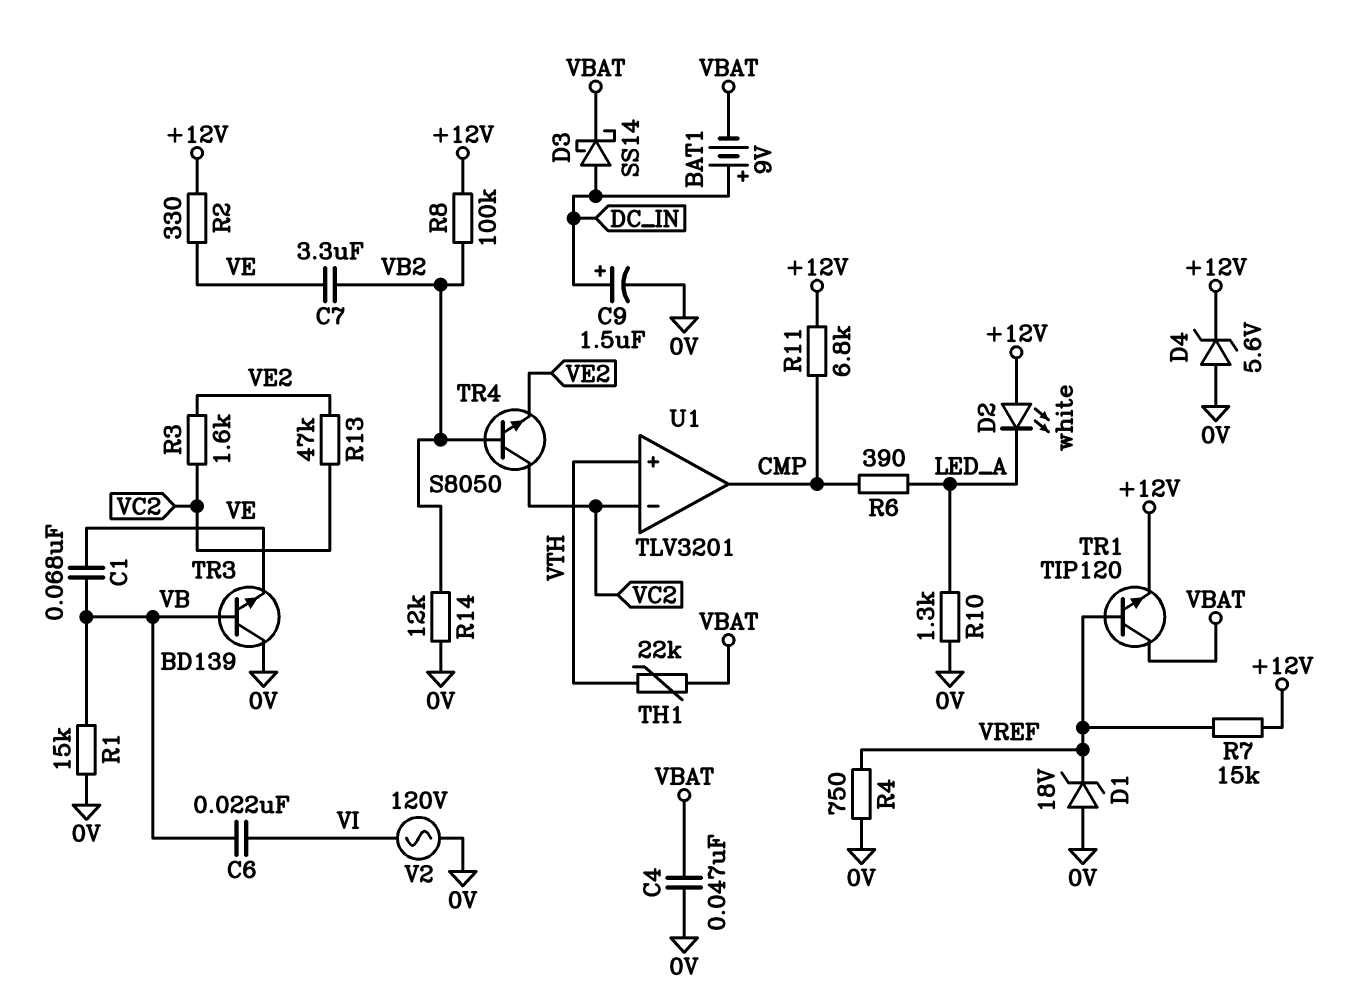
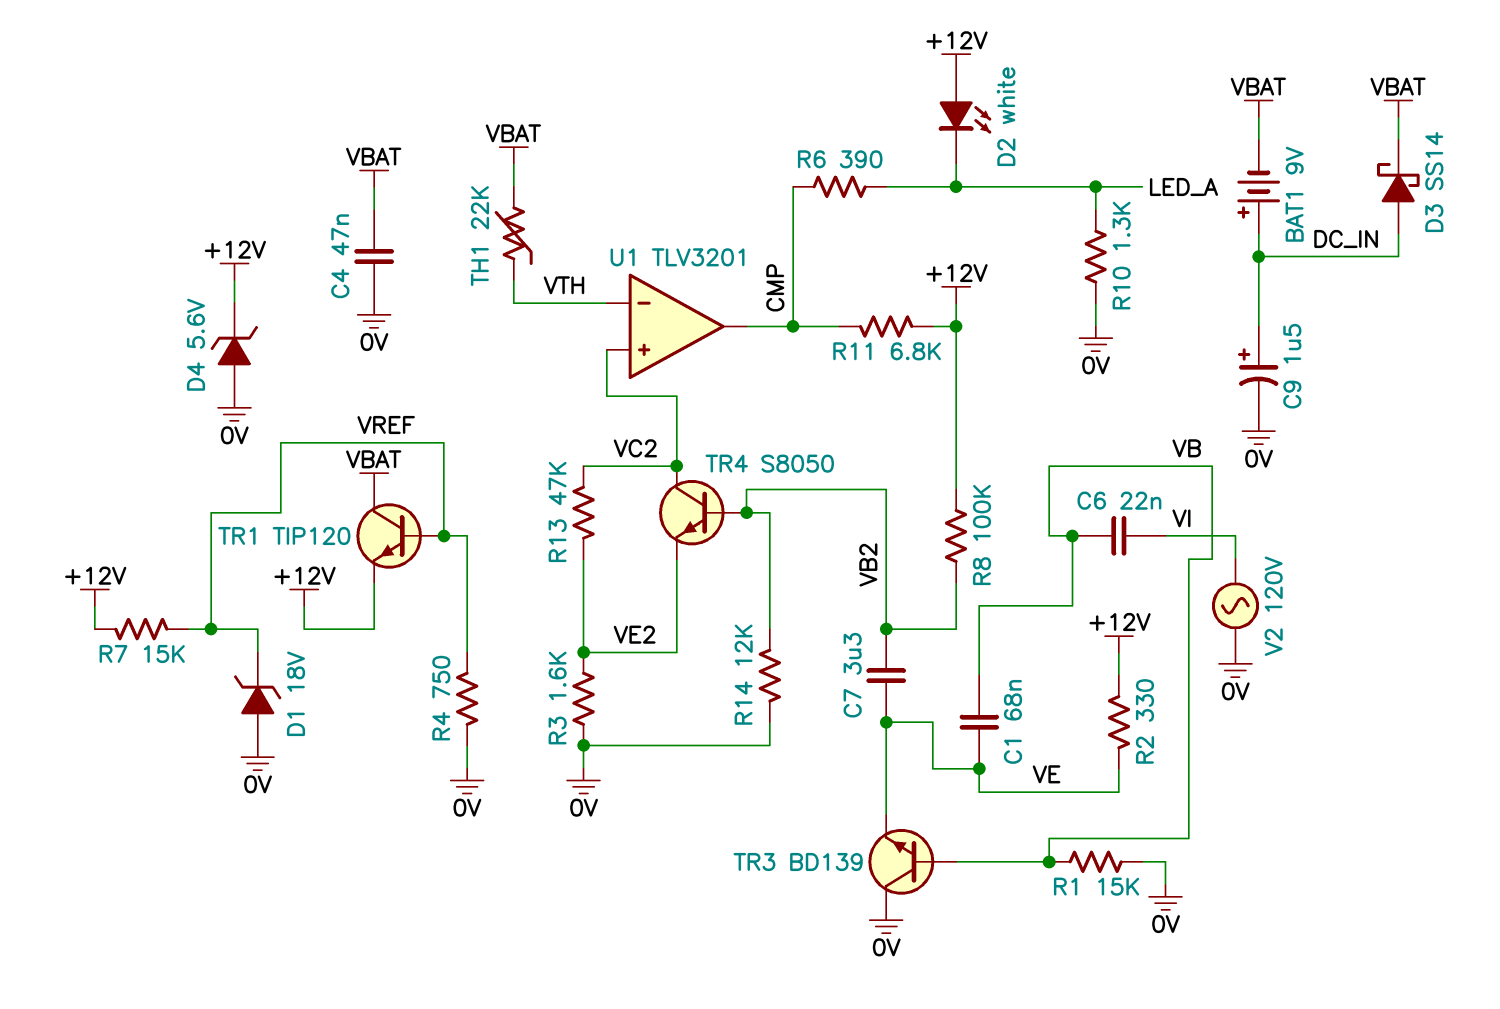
R3: 1.6k (VC2, VE2) -> 1.6k (0V, VE2)
U1 pin in+: VTH -> VC2
U1 pin in-: VC2 -> VTH

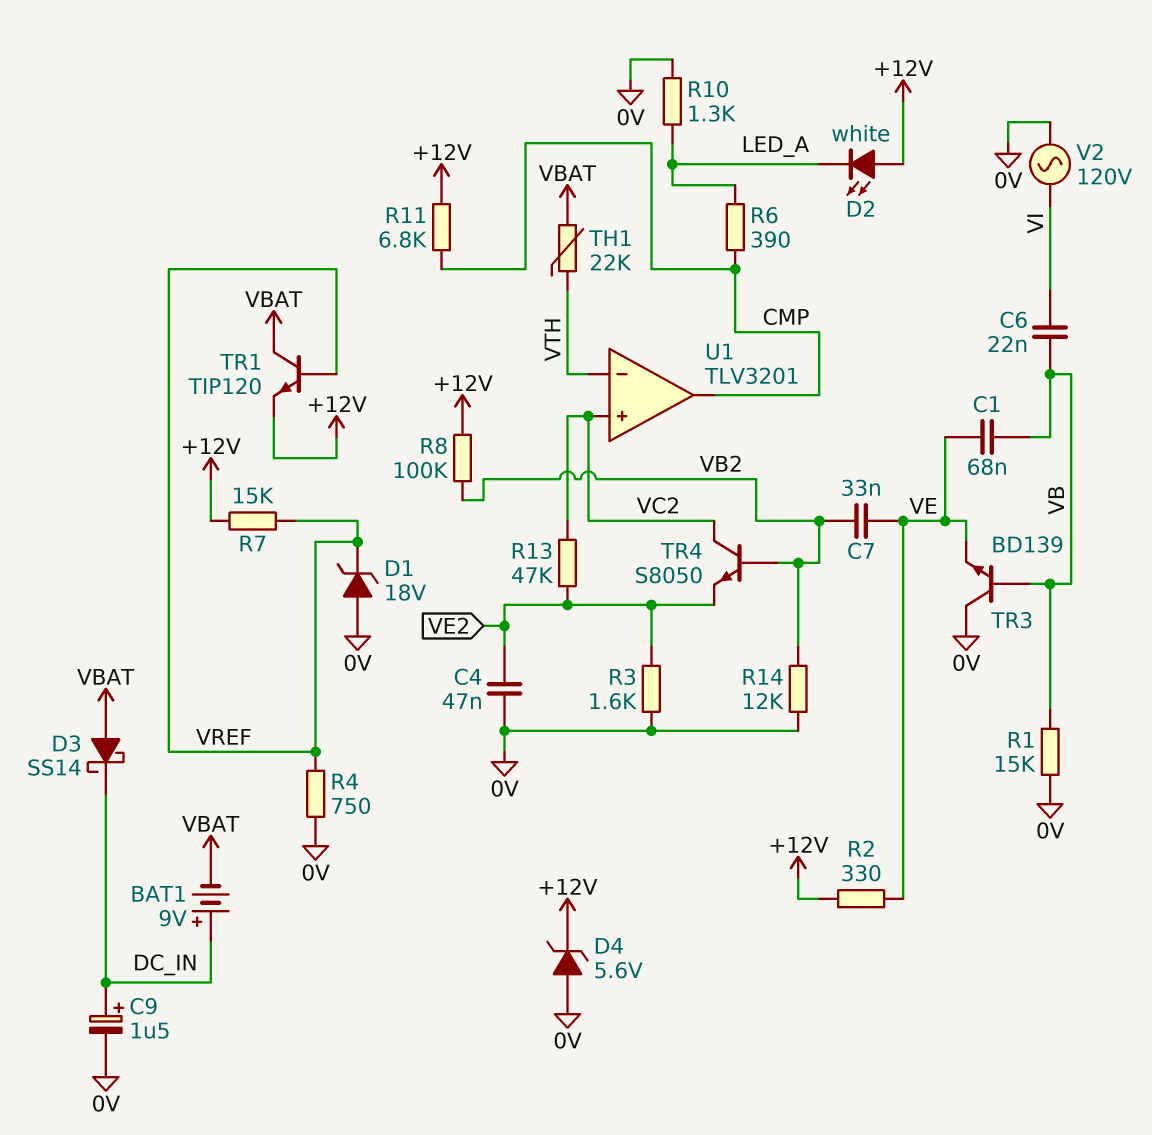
C4: 47nF (0V, VBAT) -> 47nF (0V, VE2)
C7: 3.3uF (VB2, VE) -> 33nF (VB2, VE)
D3: schottky SS14 (A DC_IN, K VBAT) -> schottky SS14 (A VBAT, K DC_IN)

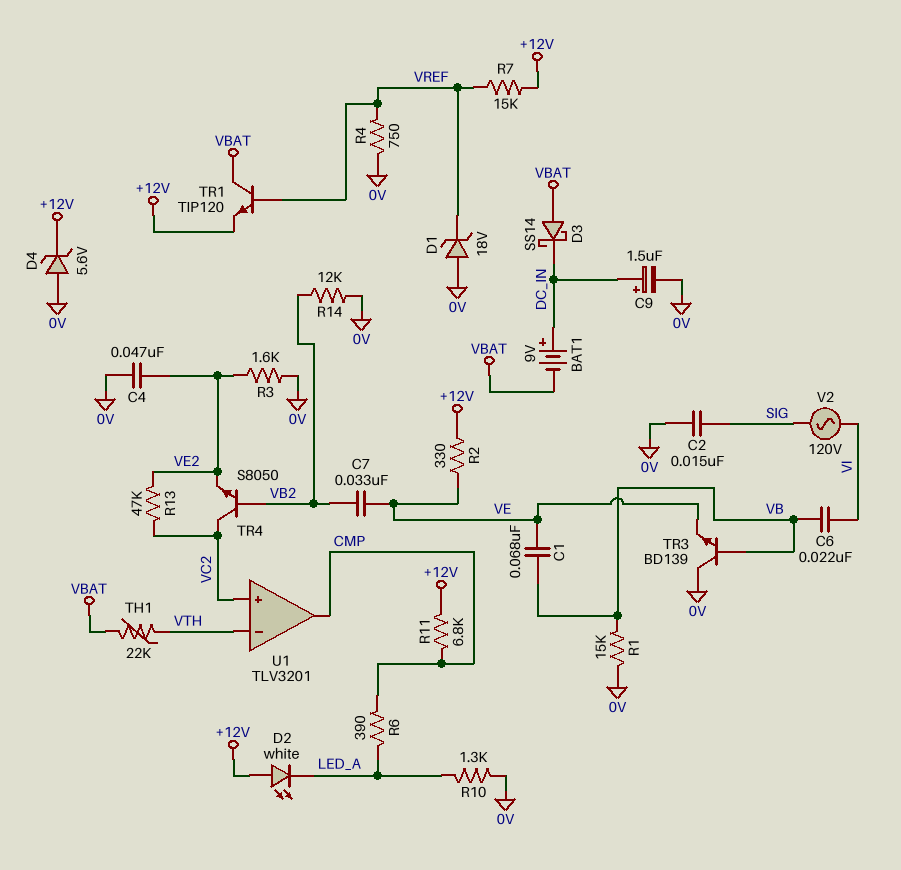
C2: none -> 15nF (0V, SIG)
R8: 100k (+12V, VB2) -> none
V2: AC 120V (0V, VI) -> AC 120V (SIG, VI)

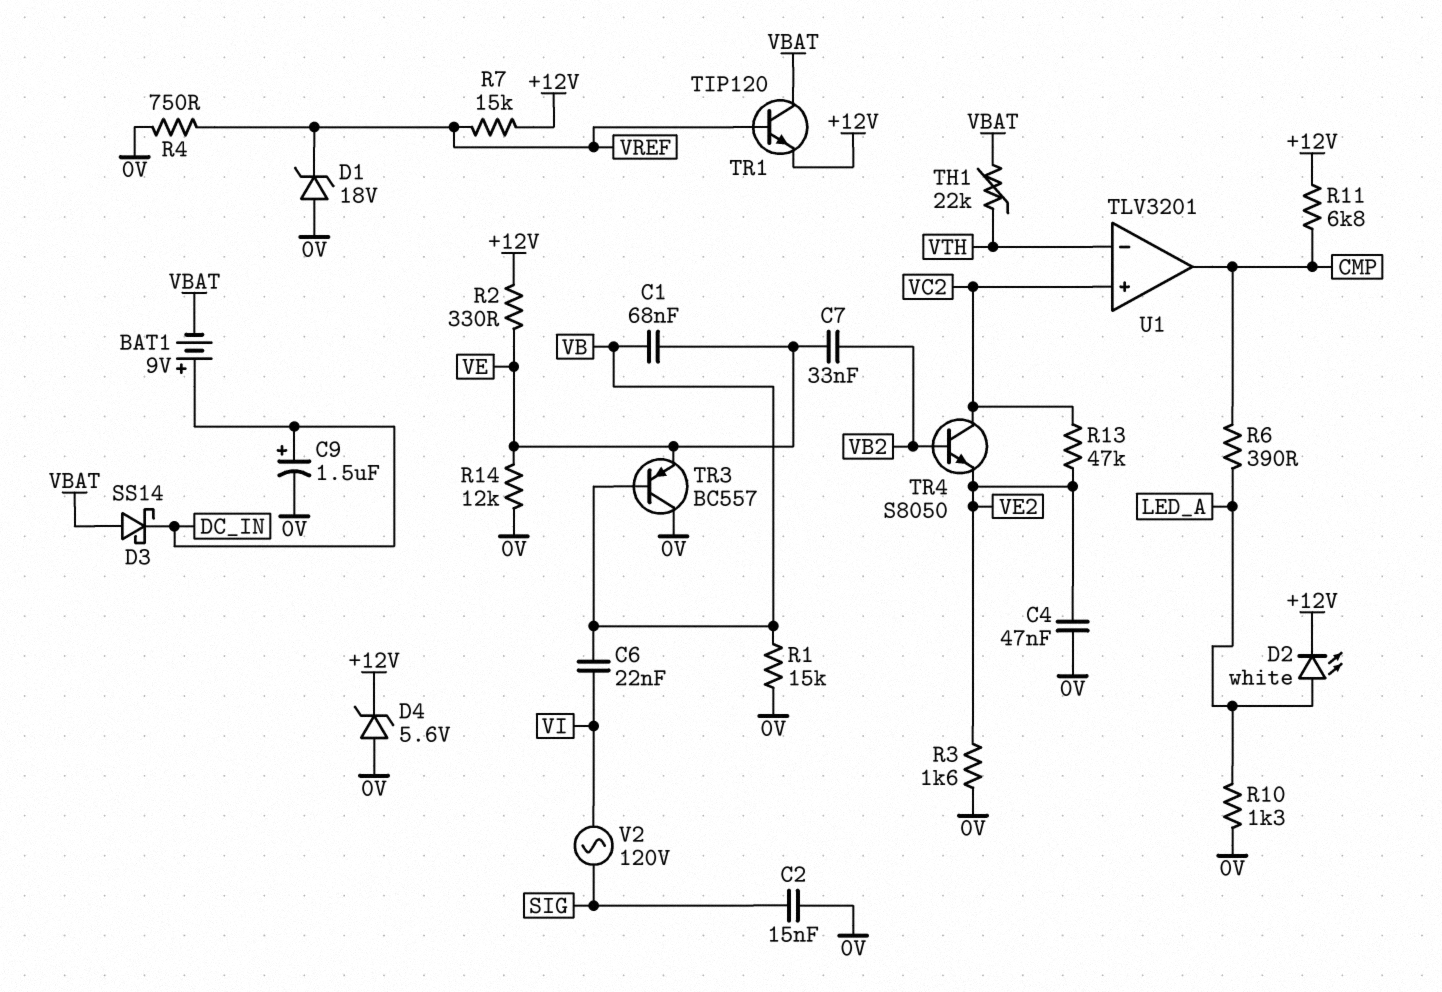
D2: LED white (A +12V, K LED_A) -> LED white (A LED_A, K +12V)
R14: 12k (0V, VB2) -> 12k (0V, VE)
TR3: NPN BD139 (B VB, C 0V, E VE) -> PNP BC557 (B VB, C 0V, E VE)

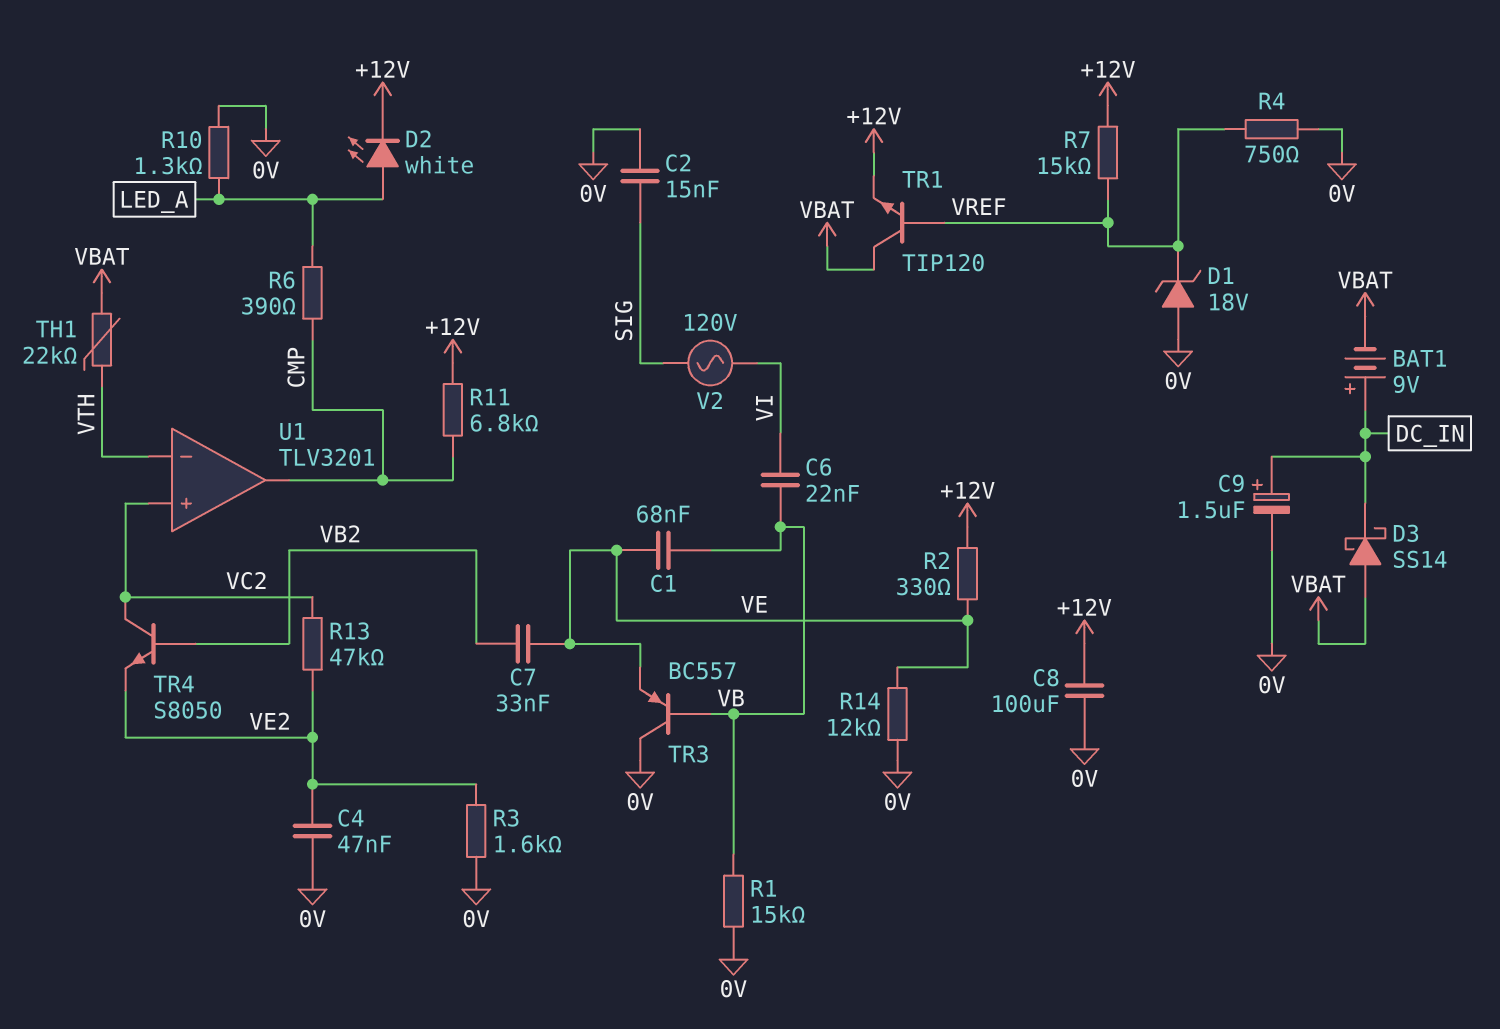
C8: none -> 100uF (+12V, 0V)
D4: zener 5.6V (A 0V, K +12V) -> none

